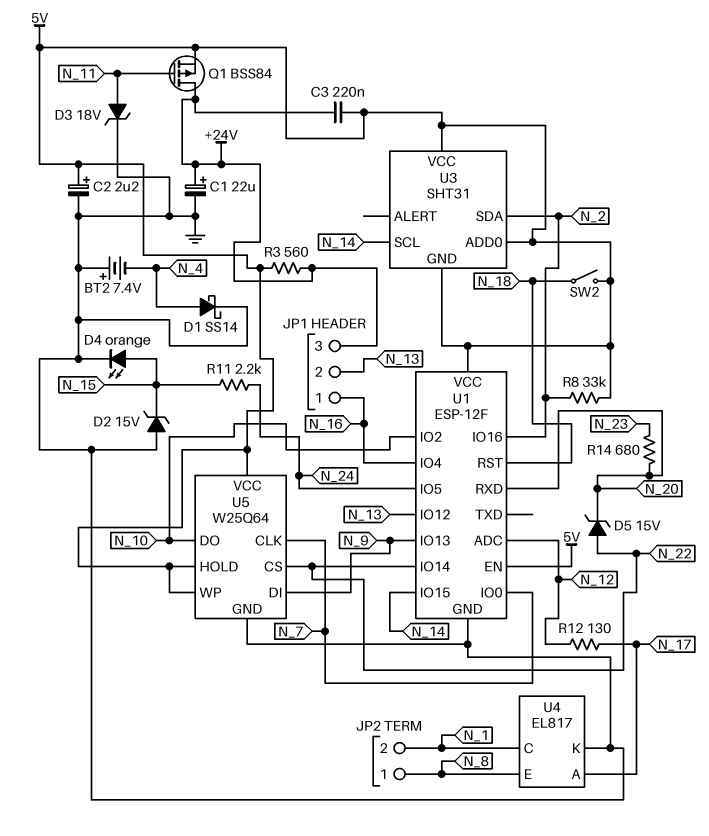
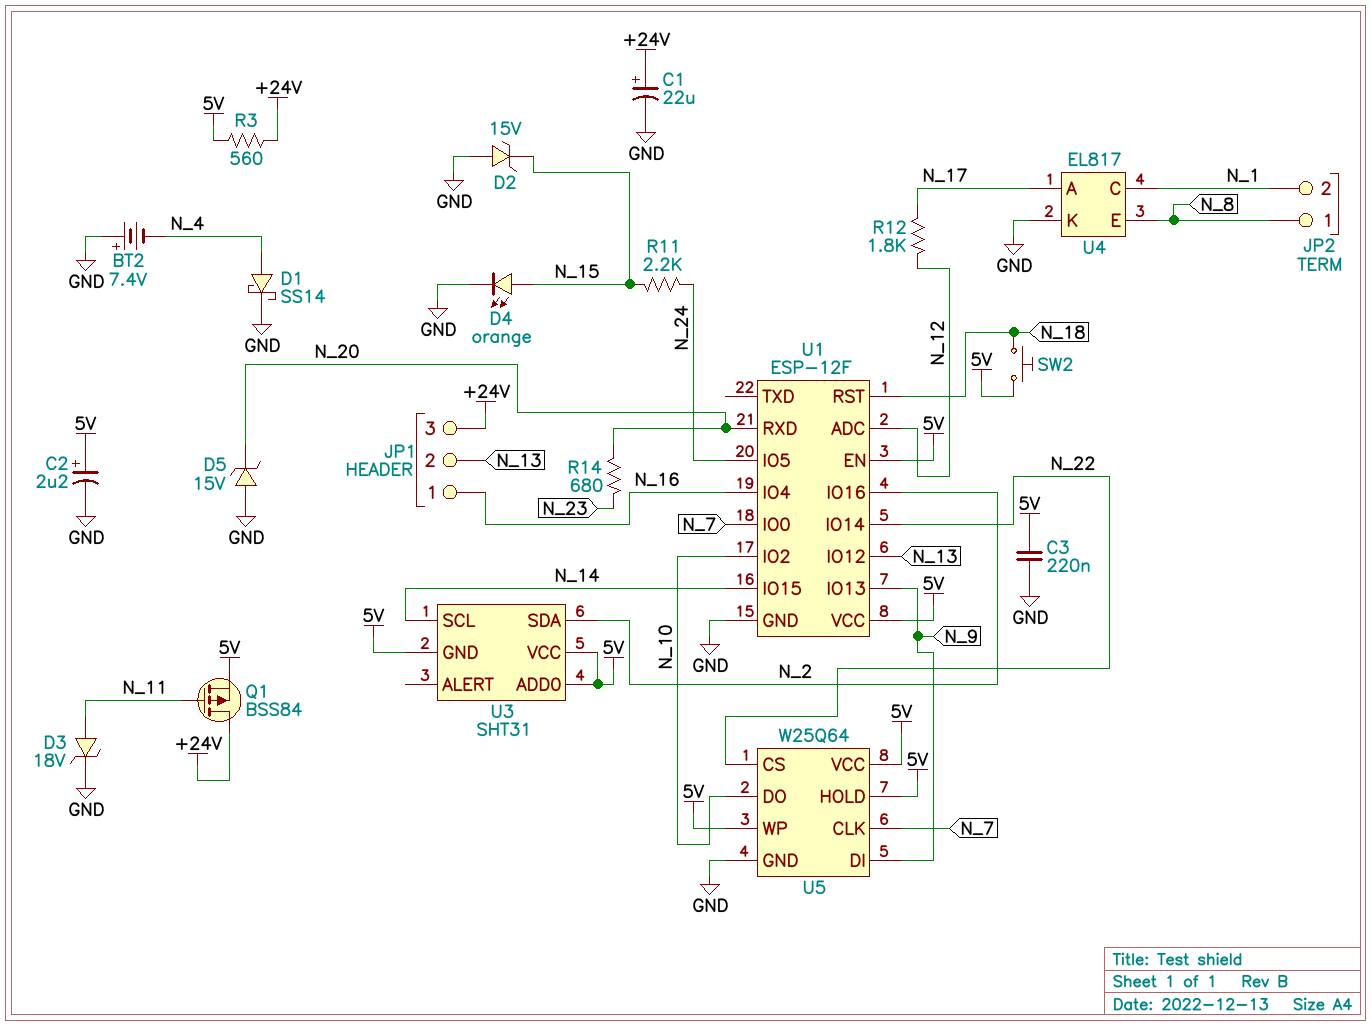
C3: 220nF (+24V, 5V) -> 220nF (5V, GND)
D5: zener 15V (A N_22, K N_20) -> zener 15V (A GND, K N_20)
R8: 33k (5V, N_2) -> none
R12: 130 (N_12, N_17) -> 1.8k (N_12, N_17)
SW2: switch (5V, N_18) -> button (5V, N_18)

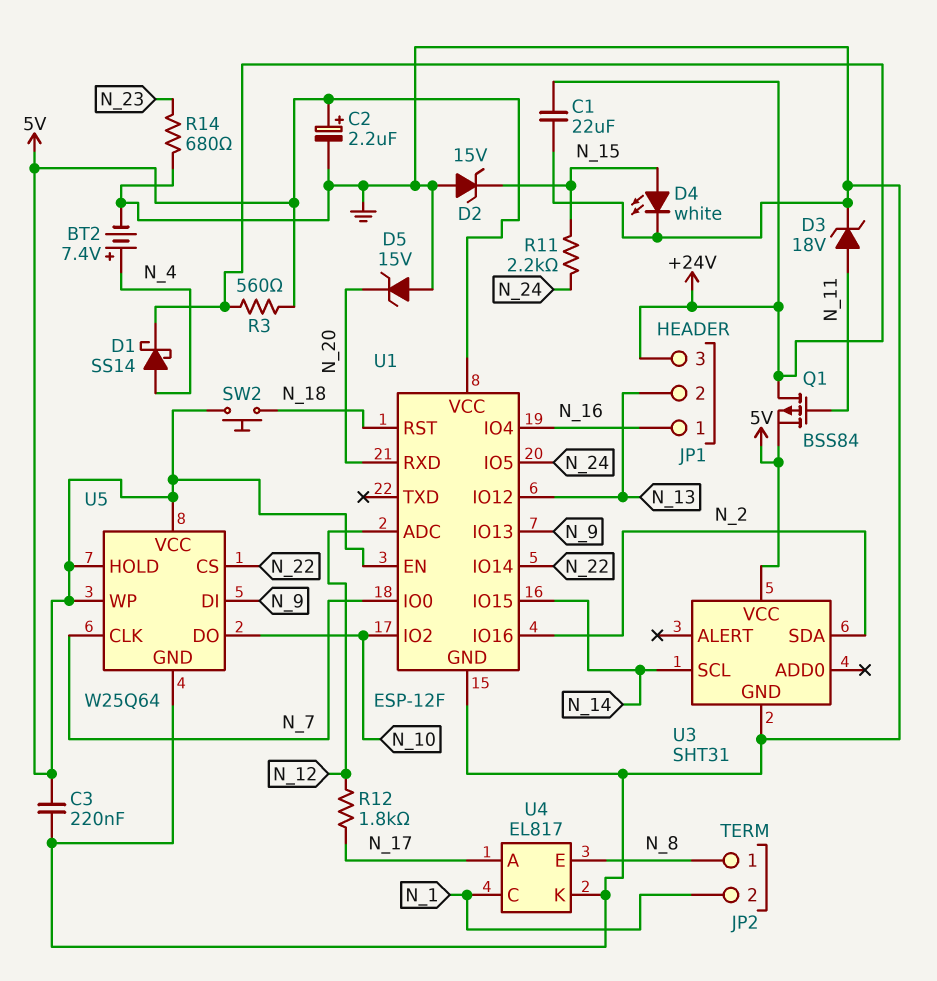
BT2: 7.4V (plus GND, minus N_4) -> 7.4V (plus N_4, minus GND)
C1: 22uF (plus +24V, minus GND) -> 22uF (+24V, GND)
D1: schottky SS14 (A N_4, K GND) -> schottky SS14 (A N_4, K +24V)
D4: LED orange (A N_15, K GND) -> LED white (A N_15, K GND)
R14: 680 (N_20, N_23) -> 680 (GND, N_23)
U3 pin ADD0: 5V -> none
U3 pin GND: 5V -> GND

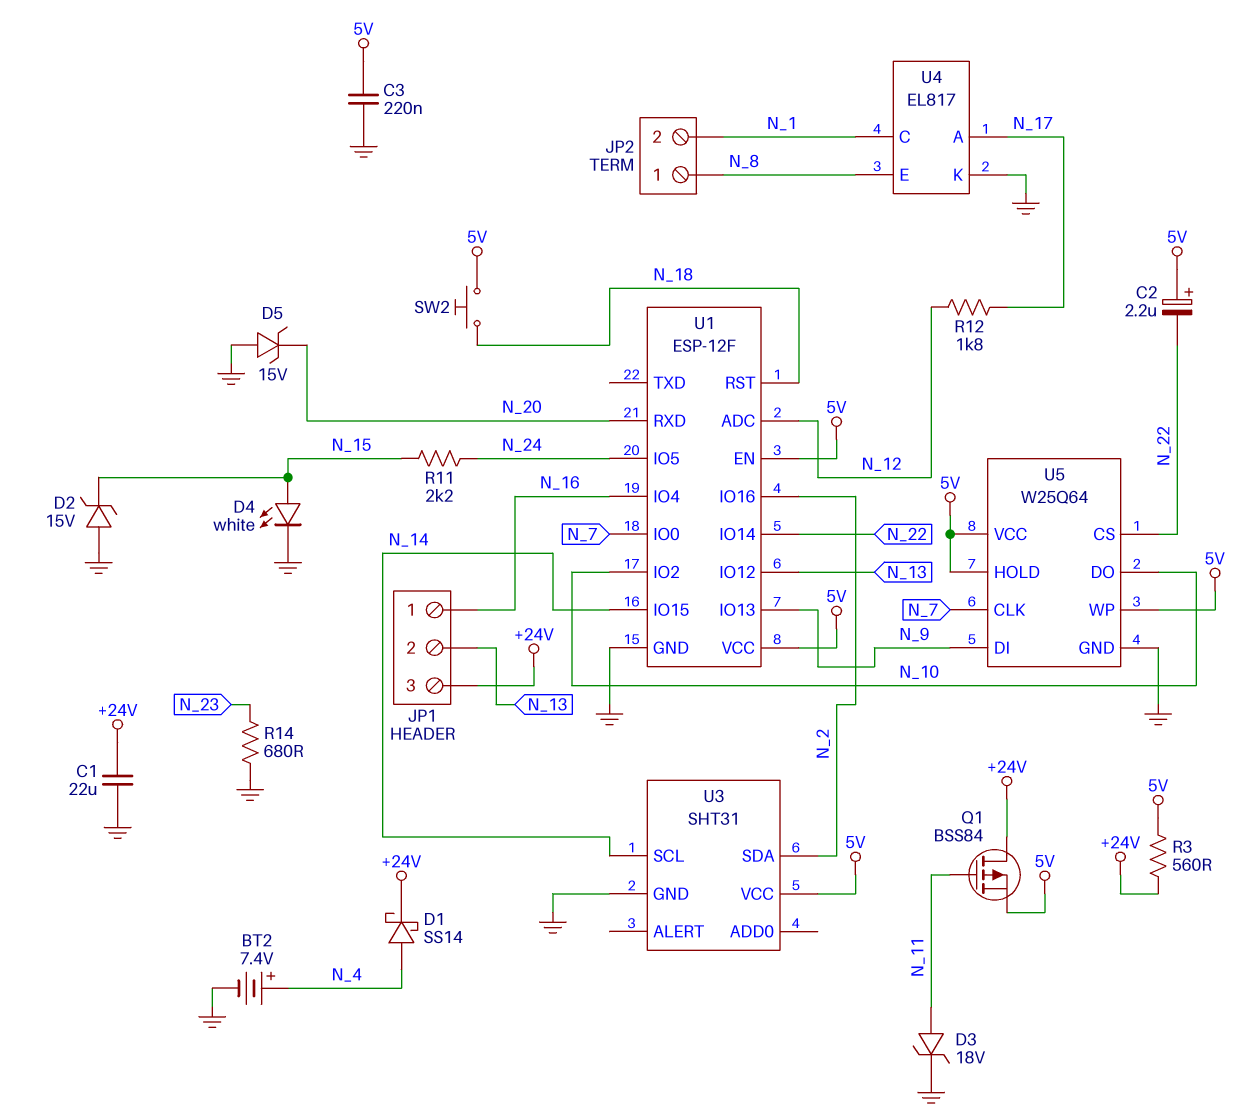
C2: 2.2uF (plus 5V, minus GND) -> 2.2uF (plus 5V, minus N_22)

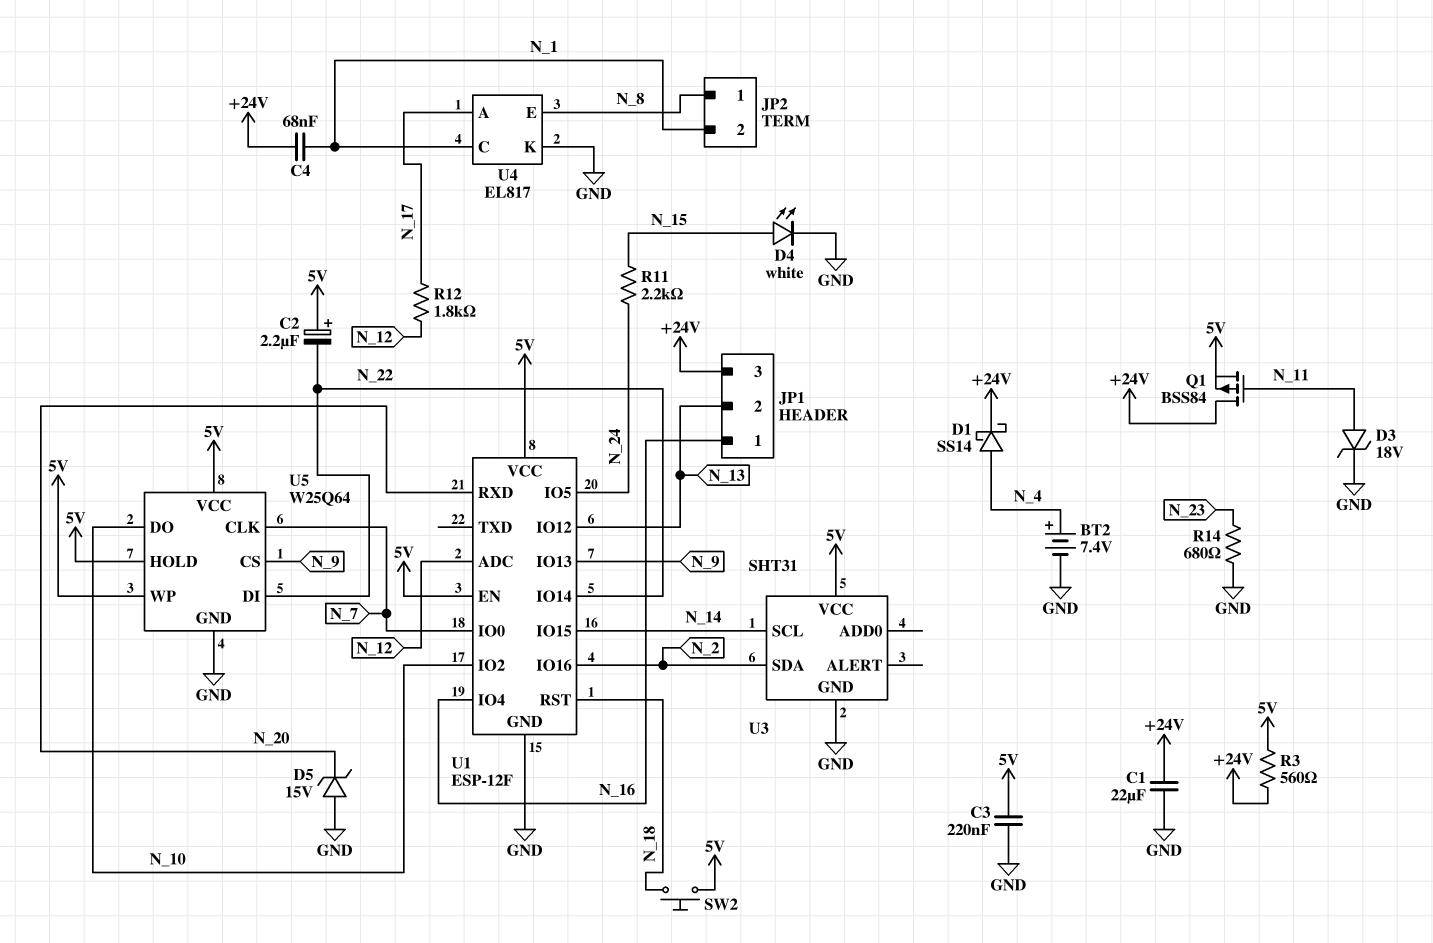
C4: none -> 68nF (+24V, N_1)
D2: zener 15V (A GND, K N_15) -> none
U5 pin CS: N_22 -> N_9
U5 pin DI: N_9 -> N_22

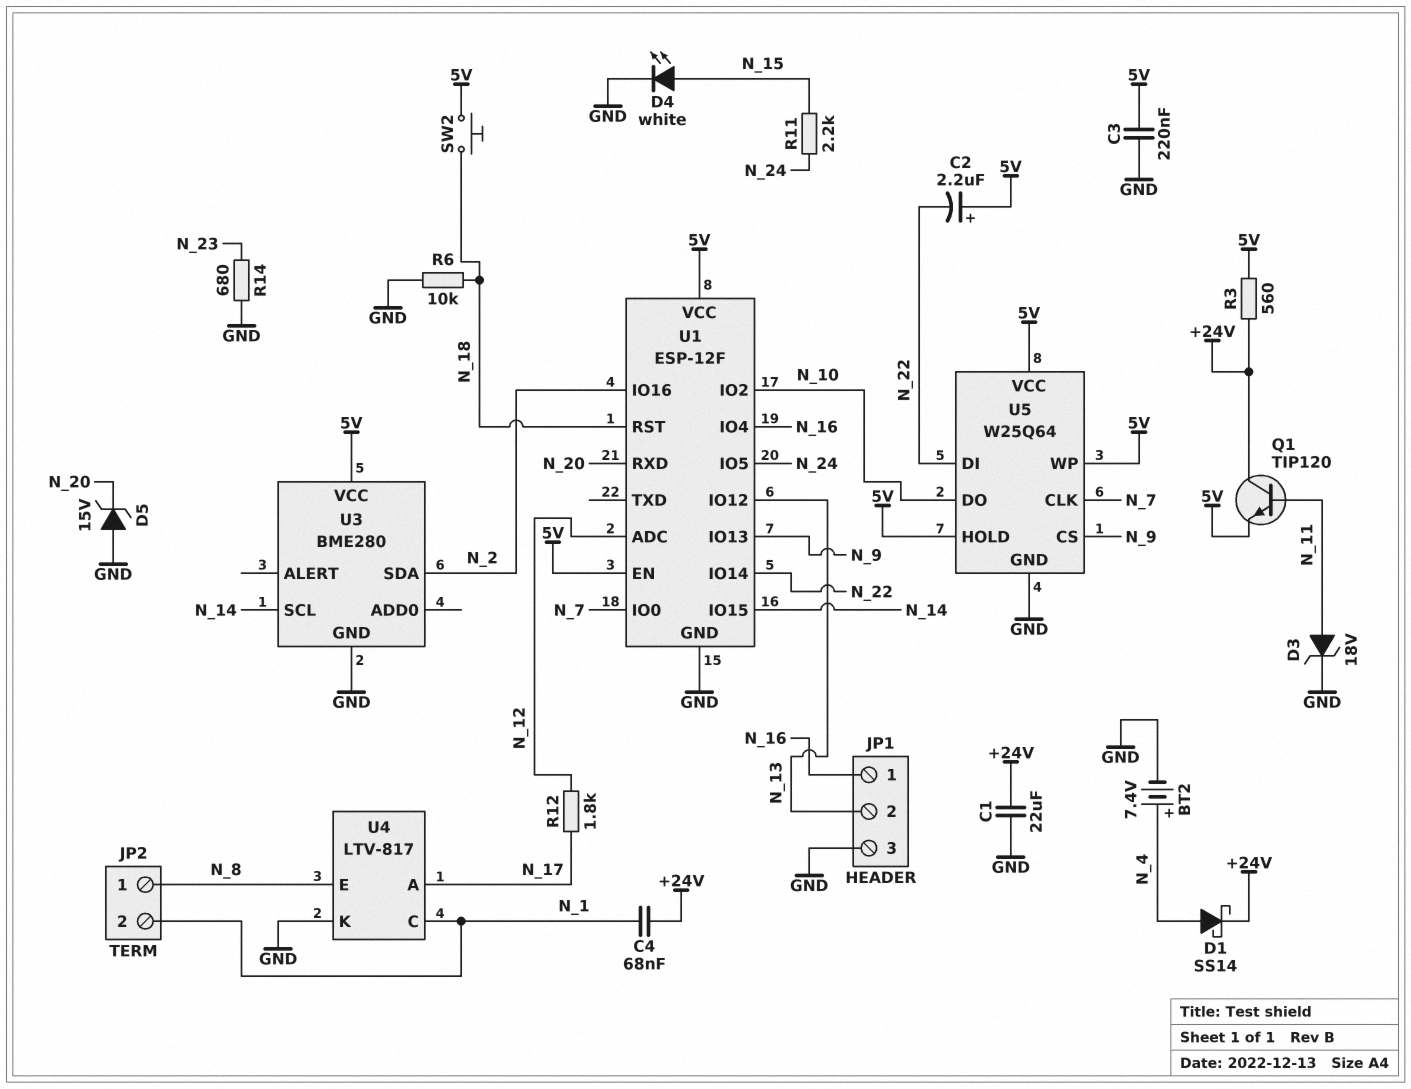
JP1 pin 3: +24V -> GND
Q1: PMOS BSS84 (G N_11, D +24V, S 5V) -> NPN TIP120 (B N_11, C +24V, E 5V)
R6: none -> 10k (GND, N_18)
U3: SHT31 -> BME280
U4: EL817 -> LTV-817

